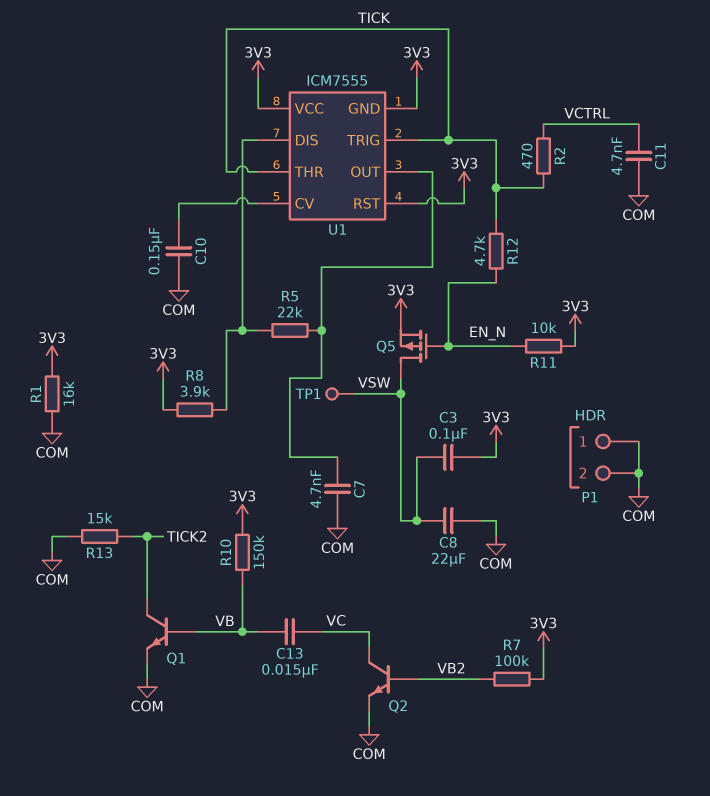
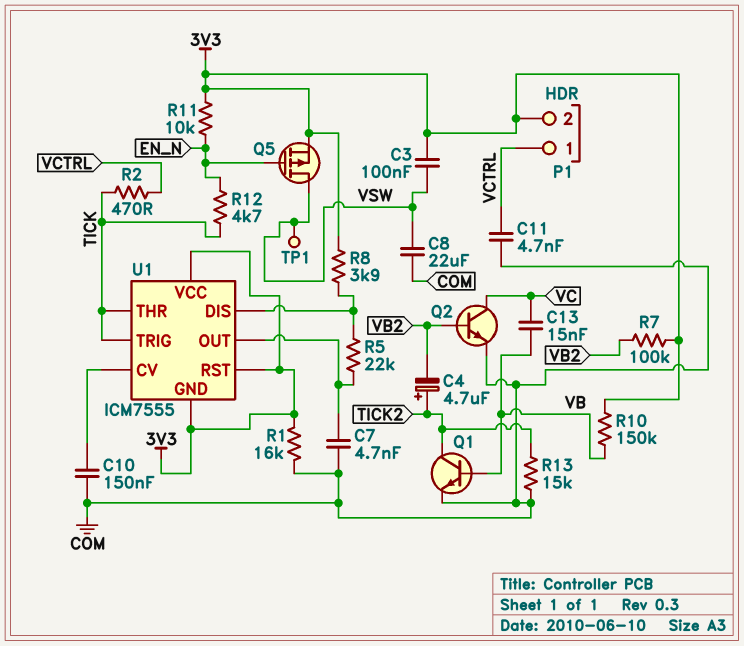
C4: none -> 4.7uF (plus TICK2, minus VB2)
P1 pin 1: COM -> VCTRL
P1 pin 2: COM -> 3V3

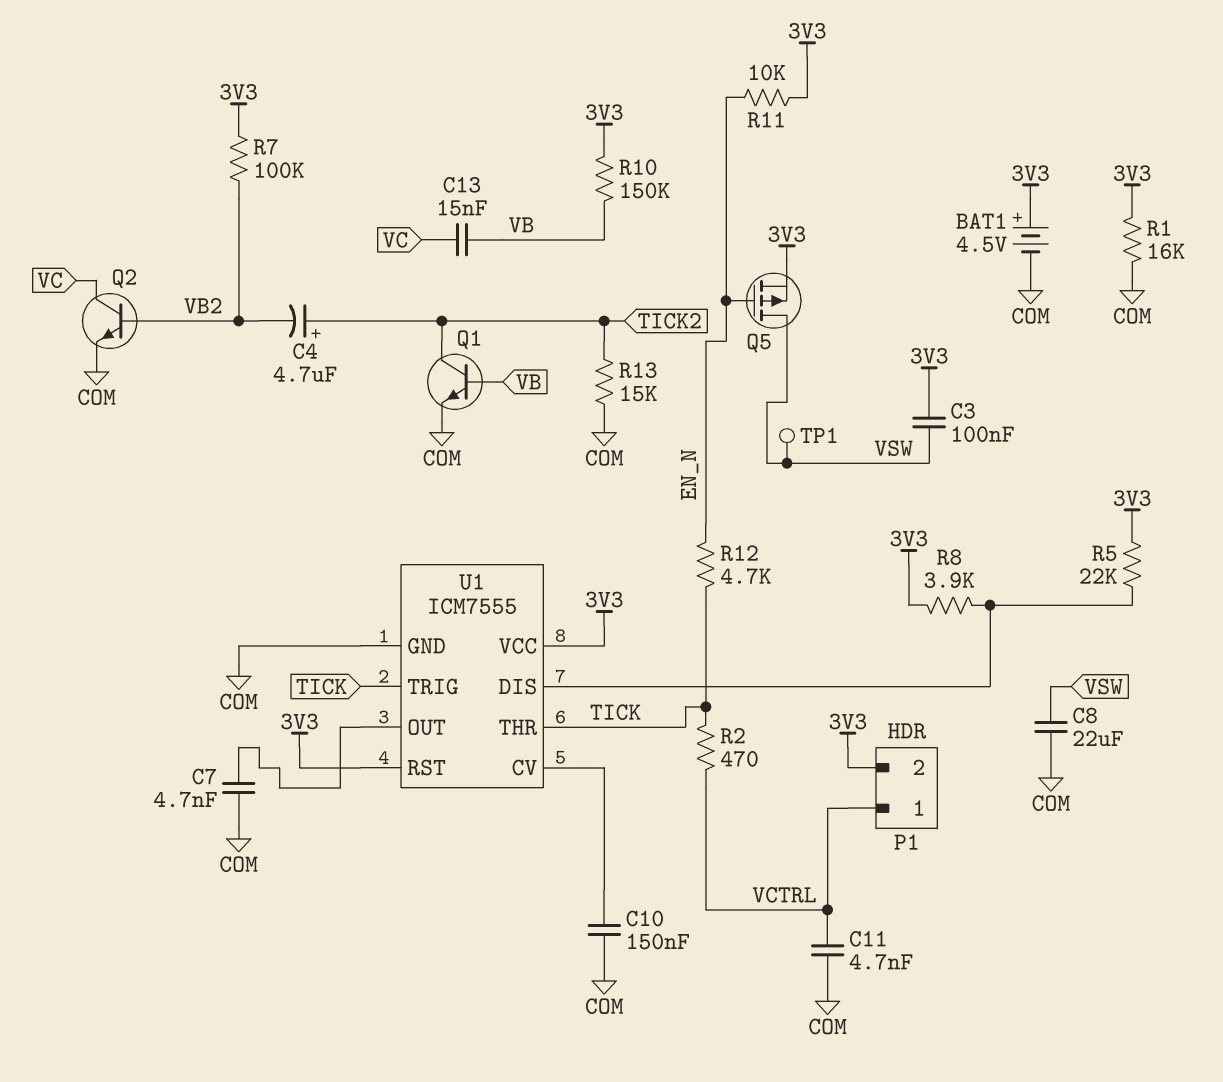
BAT1: none -> 4.5V (plus 3V3, minus COM)
R5: 22k (U1/DIS, U1/OUT) -> 22k (3V3, U1/DIS)
U1 pin GND: 3V3 -> COM

